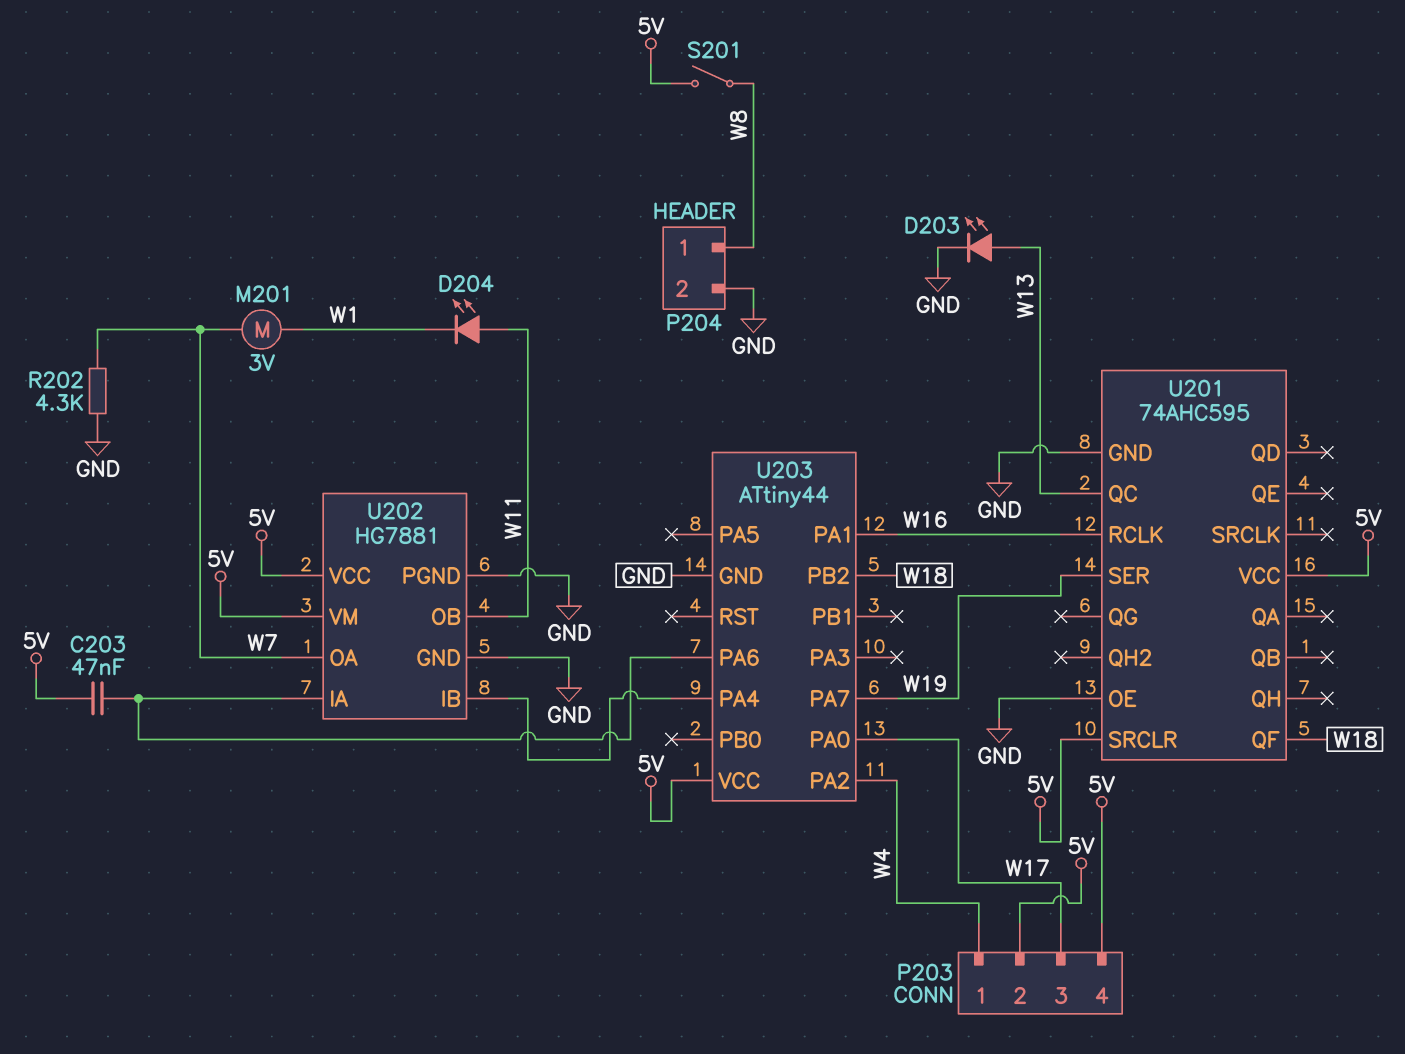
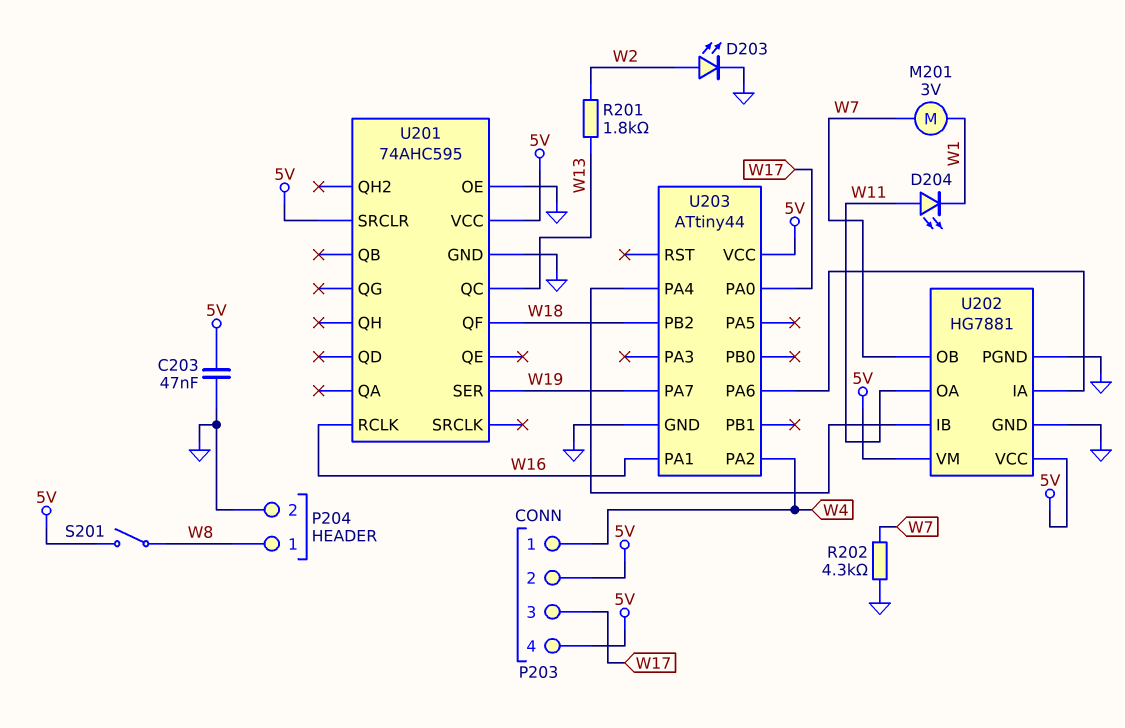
C203: 47nF (5V, U202/IA) -> 47nF (5V, GND)
D203: LED (A W13, K GND) -> LED (A W2, K GND)
R201: none -> 1.8k (W2, W13)
U202 pin OA: W7 -> W11
U202 pin OB: W11 -> W7

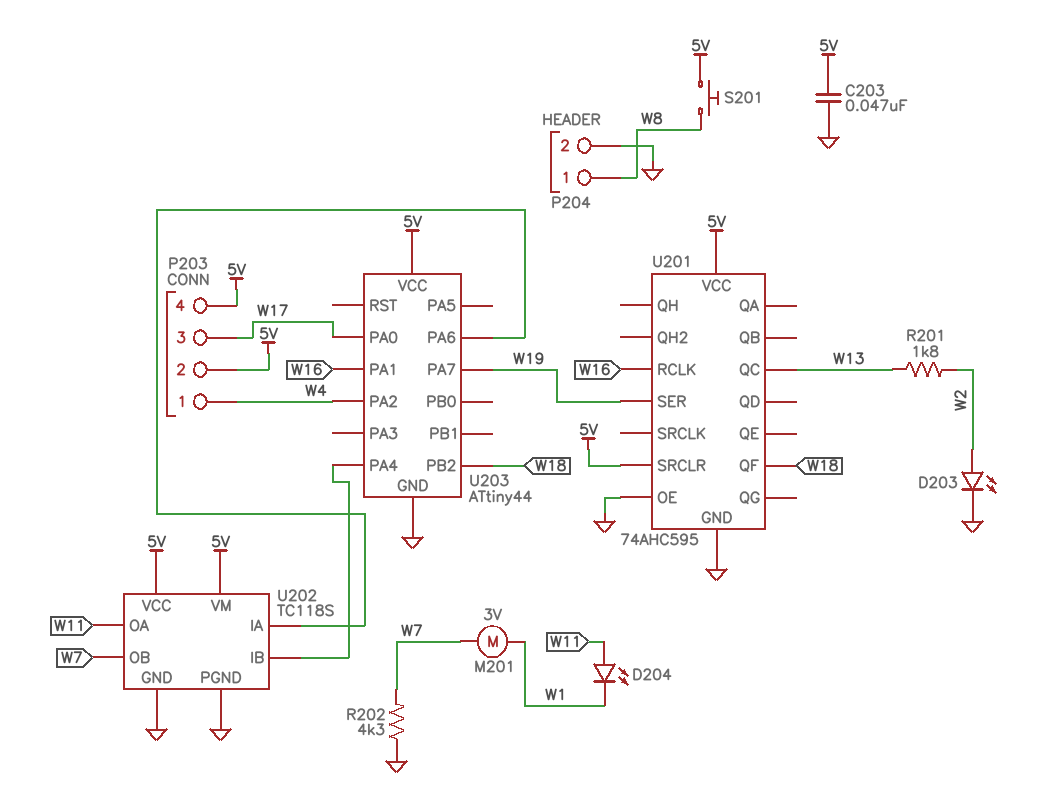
S201: switch (5V, W8) -> button (5V, W8)
U202: HG7881 -> TC118S

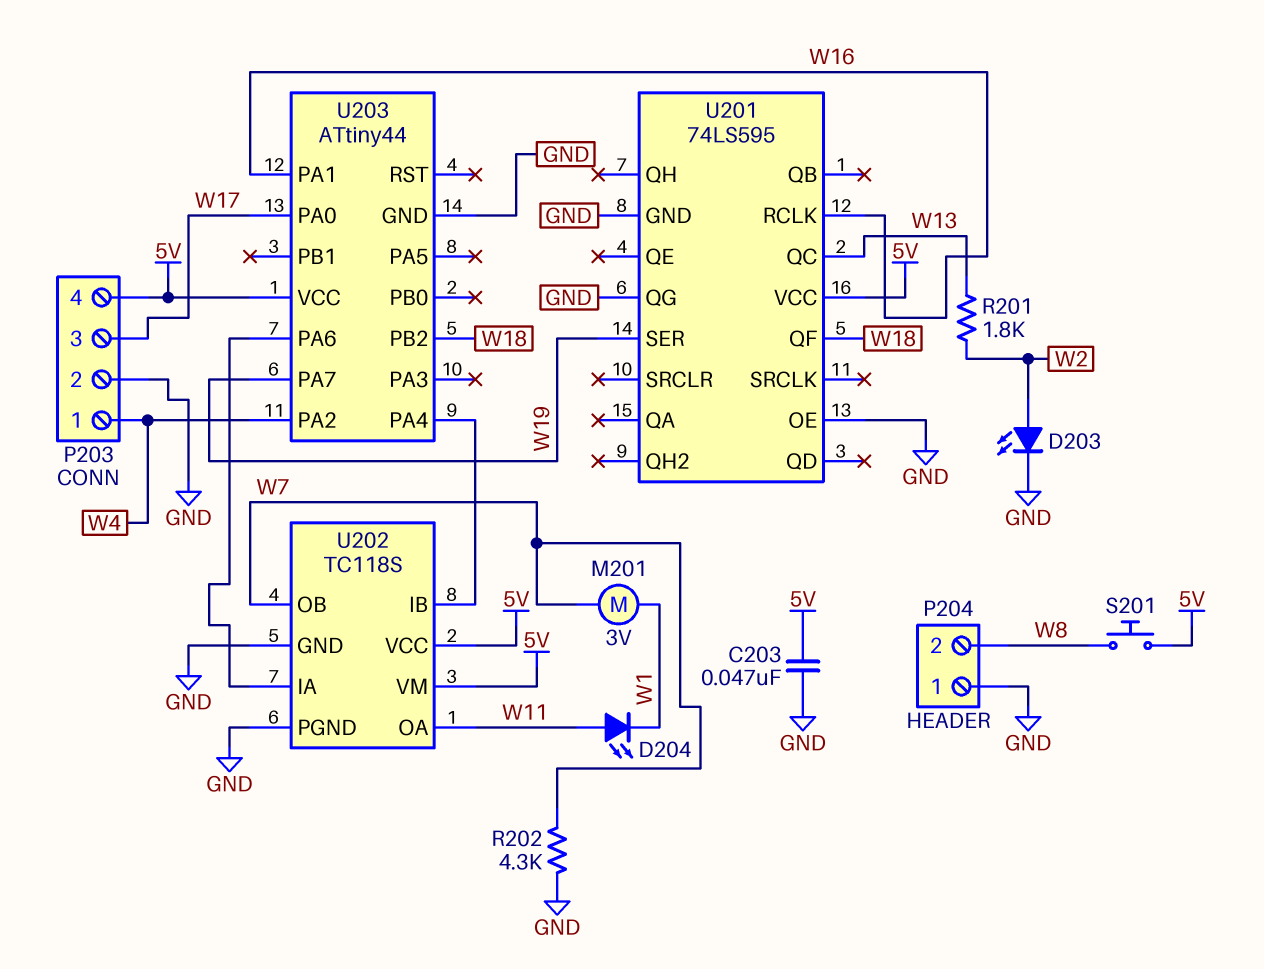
P203 pin 2: 5V -> GND
P204 pin 1: W8 -> GND
P204 pin 2: GND -> W8
U201: 74AHC595 -> 74LS595
U201 pin QG: none -> GND
U201 pin SRCLR: 5V -> none

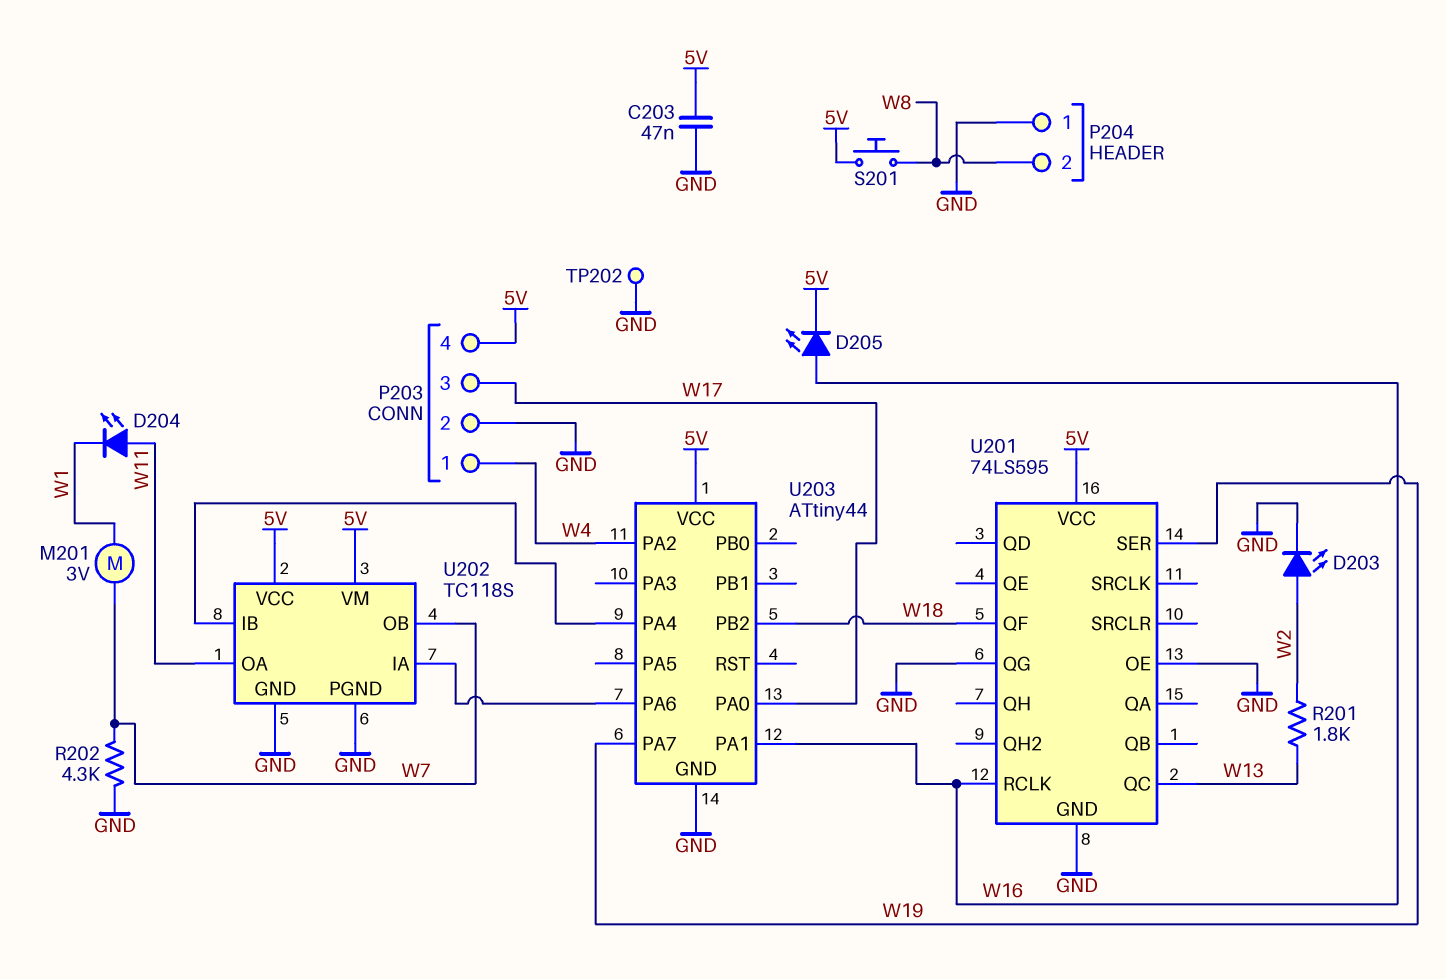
D205: none -> LED (A W16, K 5V)
TP202: none -> test point (GND)

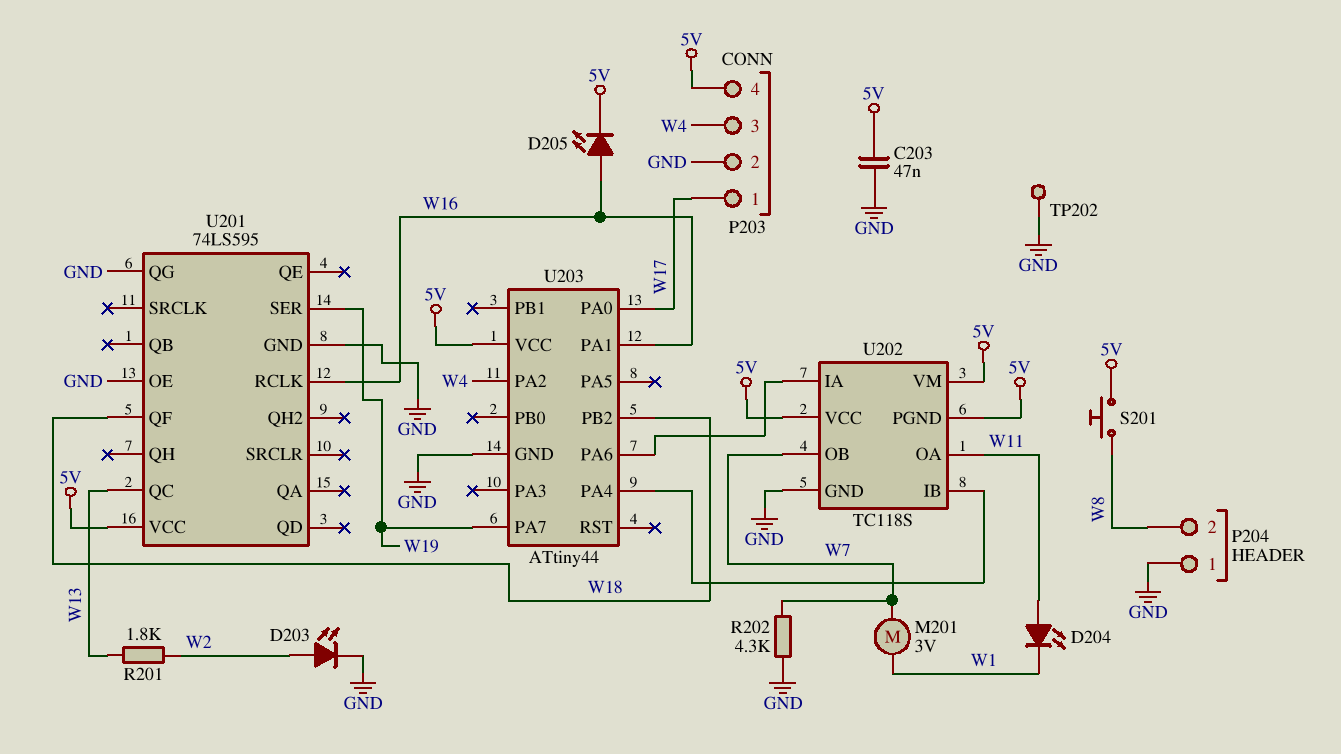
P203 pin 1: W4 -> W17
P203 pin 3: W17 -> W4
U202 pin PGND: GND -> 5V

